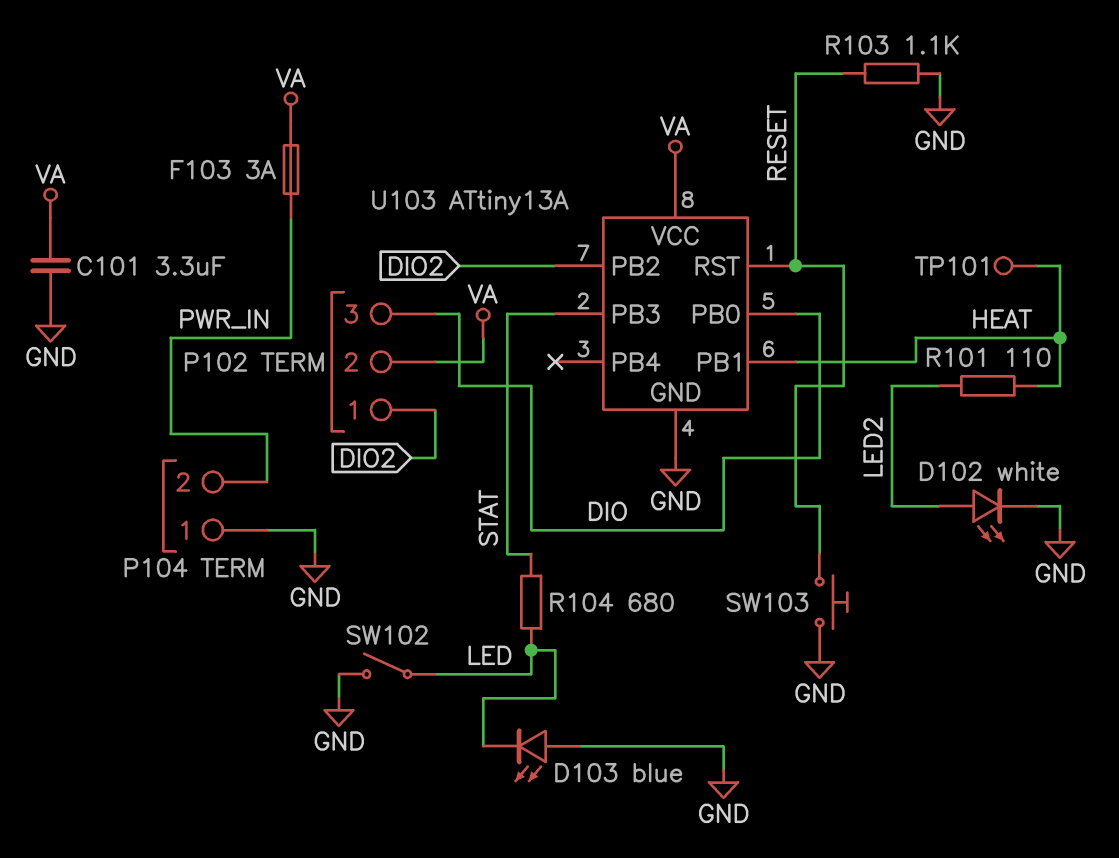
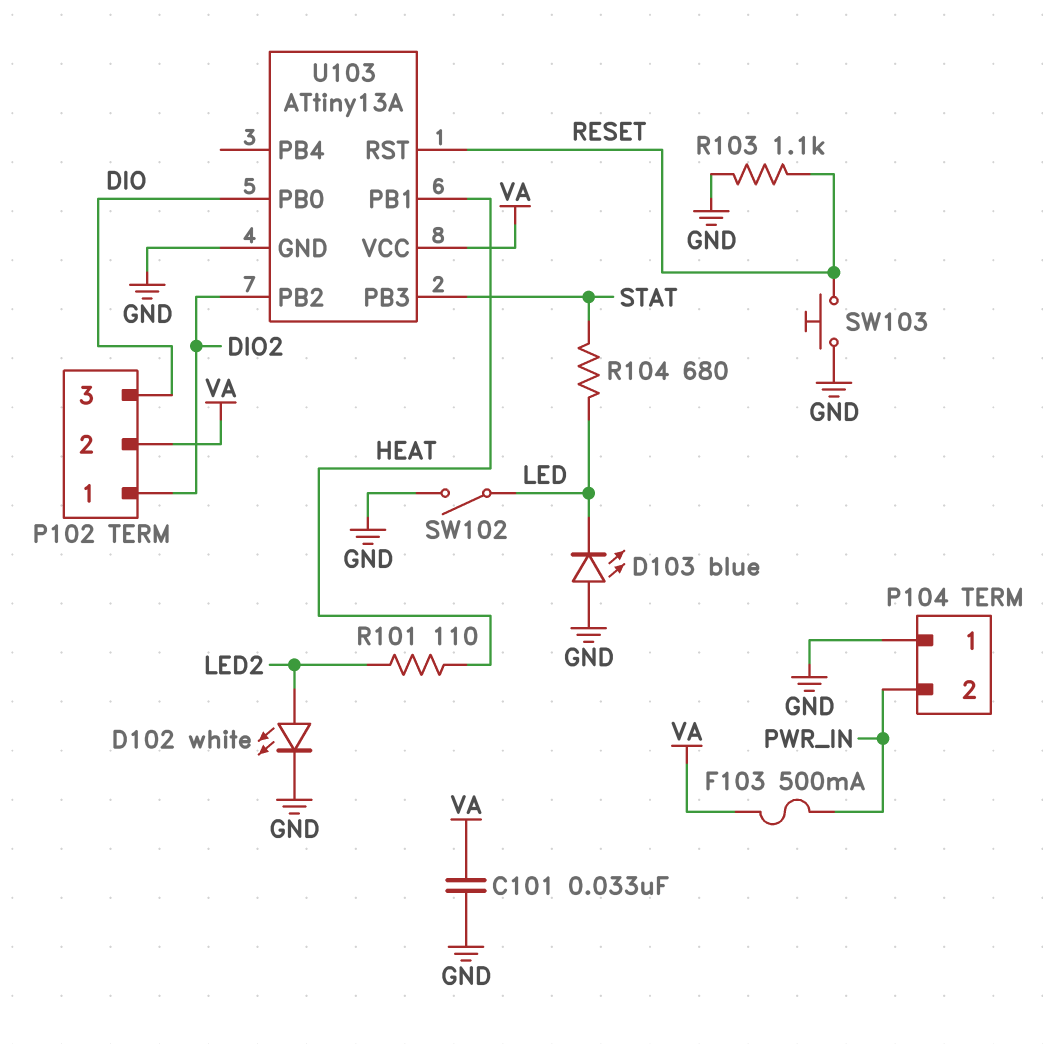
C101: 3.3uF (GND, VA) -> 33nF (GND, VA)
F103: 3A (PWR_IN, VA) -> 500mA (PWR_IN, VA)
TP101: test point (HEAT) -> none

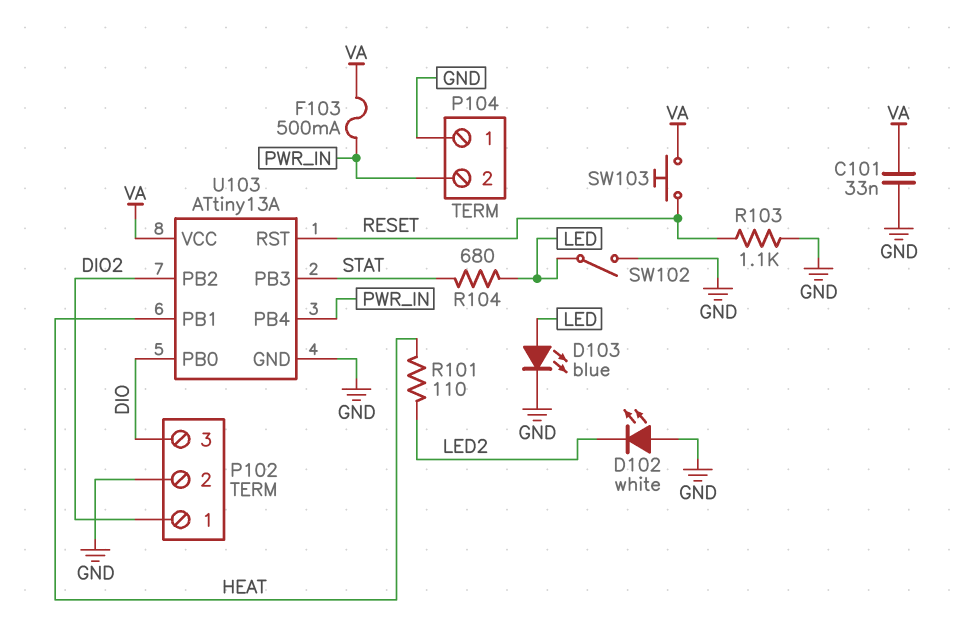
D102: LED white (A LED2, K GND) -> LED white (A GND, K LED2)
D103: LED blue (A GND, K LED) -> LED blue (A LED, K GND)
P102 pin 2: VA -> GND
SW103: button (GND, RESET) -> button (RESET, VA)
U103 pin PB4: none -> PWR_IN

